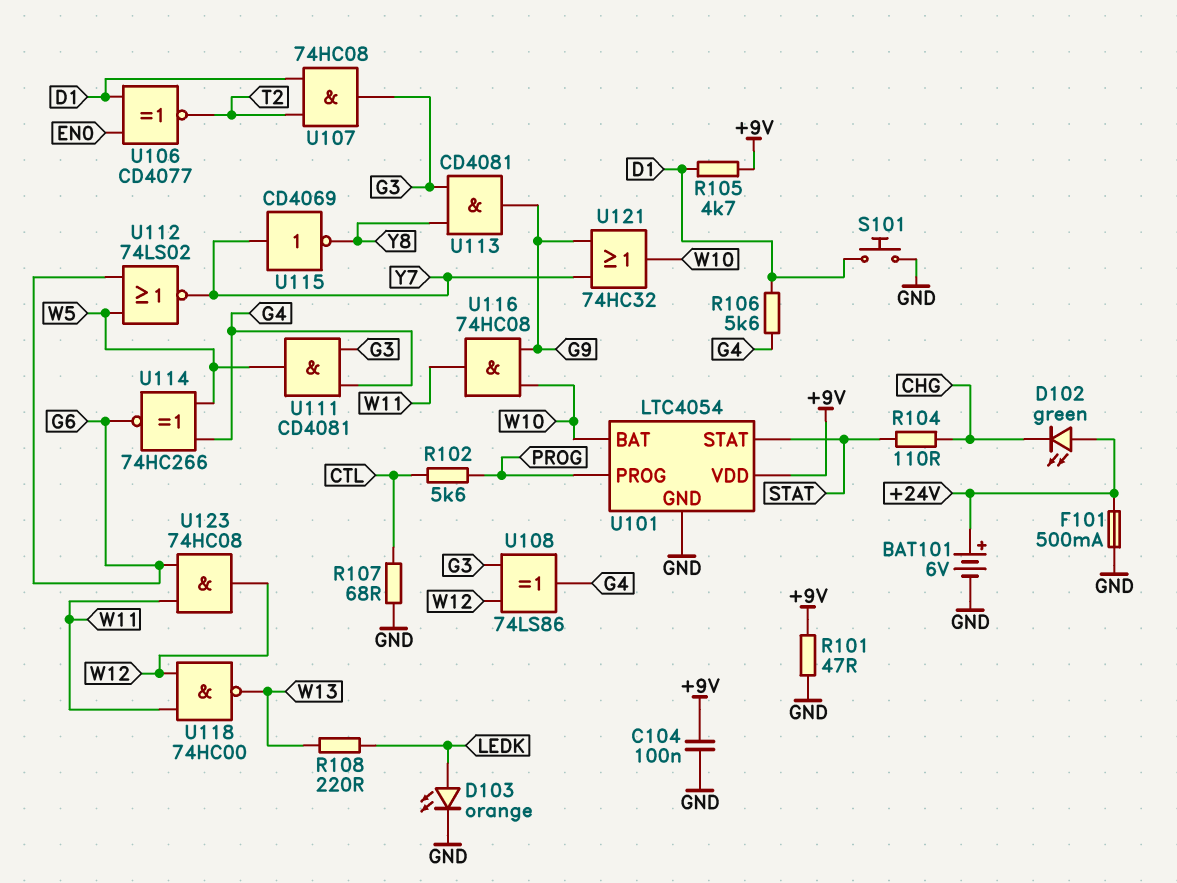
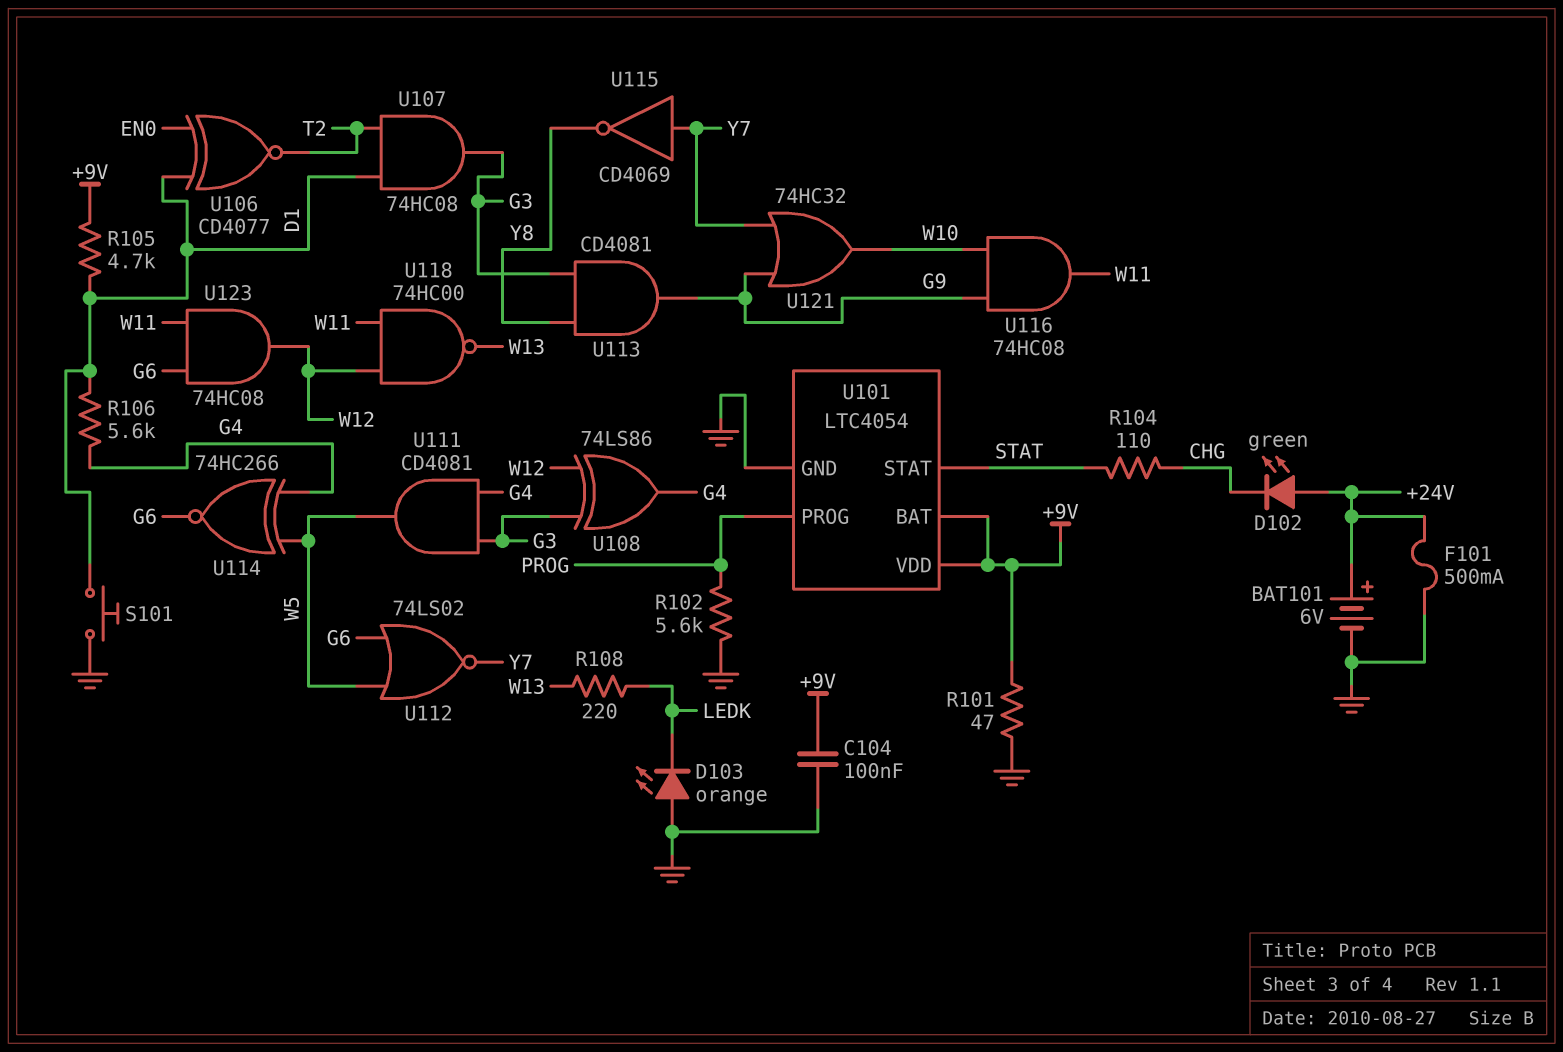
D103: LED orange (A LEDK, K GND) -> LED orange (A GND, K LEDK)
R102: 5.6k (CTL, PROG) -> 5.6k (GND, PROG)
R107: 68 (CTL, GND) -> none
U101 pin BAT: W10 -> +9V

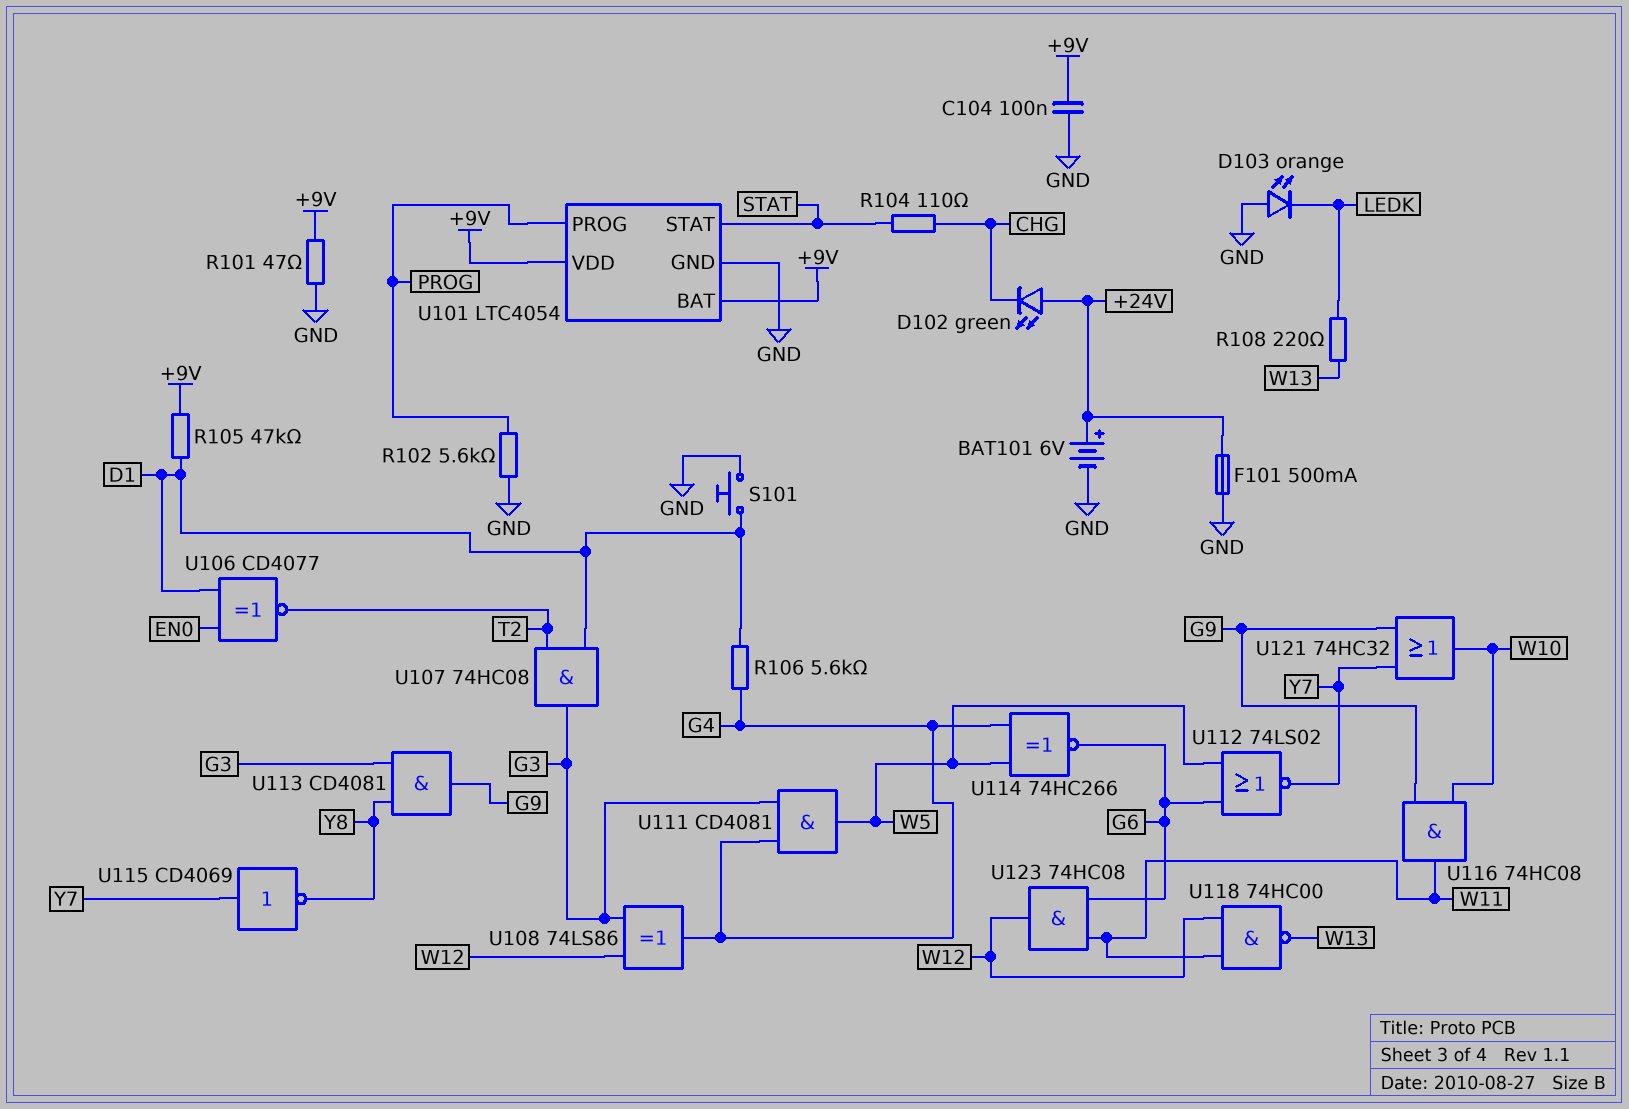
R105: 4.7k (+9V, D1) -> 47k (+9V, D1)

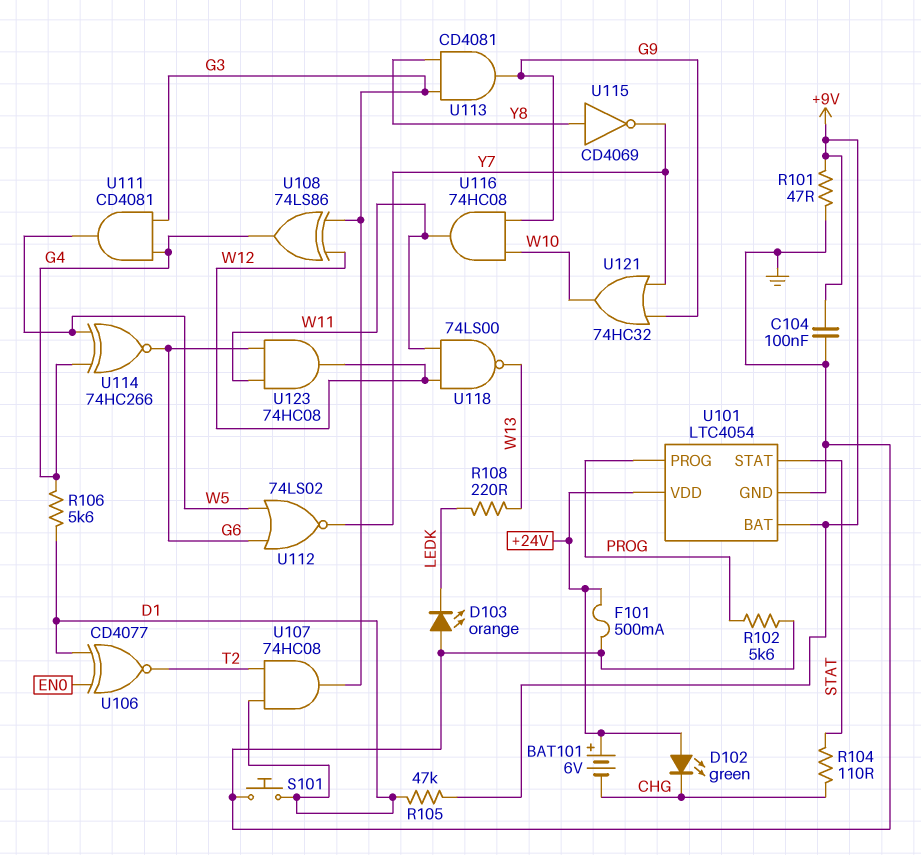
BAT101: 6V (plus +24V, minus GND) -> 6V (plus +24V, minus CHG)
U101 pin VDD: +9V -> +24V
U115: NOT CD4069 (in Y7, out Y8) -> NOT CD4069 (in Y8, out Y7)
U118: NAND 74HC00 (in W11, in W12, out W13) -> NAND 74LS00 (in W11, in W12, out W13)

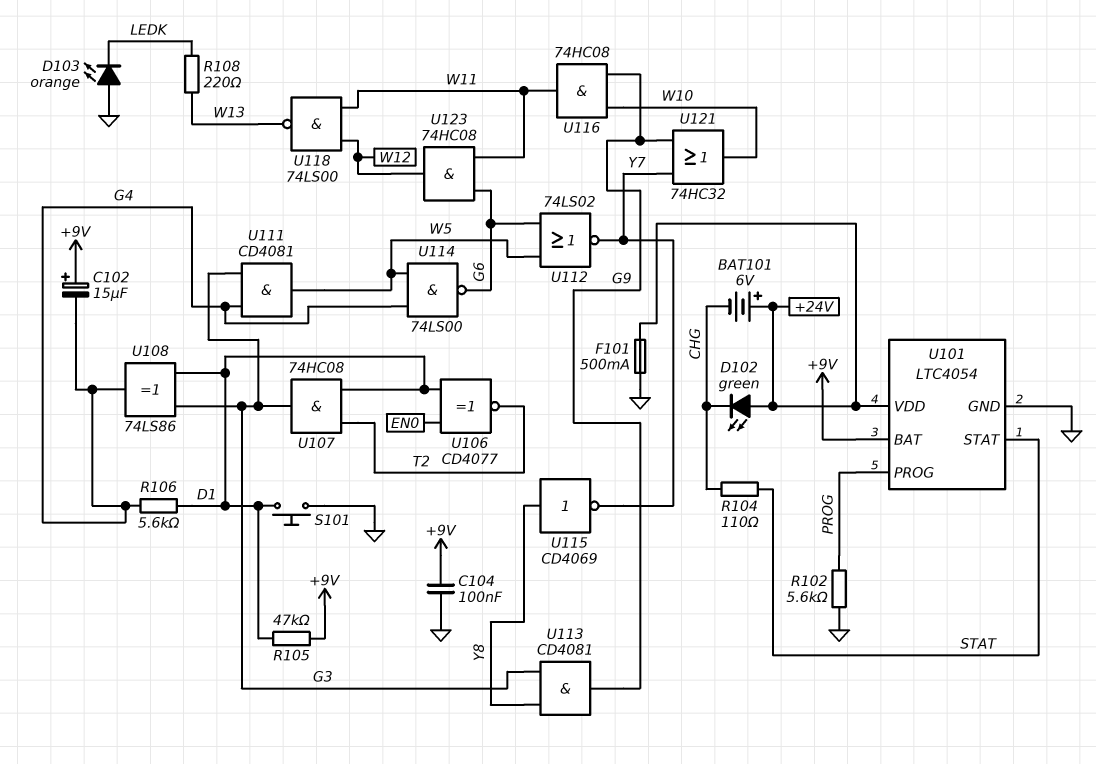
C102: none -> 15uF (plus +9V, minus G4)
R101: 47 (+9V, GND) -> none
U108: XOR 74LS86 (in G3, in W12, out G4) -> XOR 74LS86 (in D1, in G3, out G4)
U114: XNOR 74HC266 (in G4, in W5, out G6) -> NAND 74LS00 (in G4, in W5, out G6)

